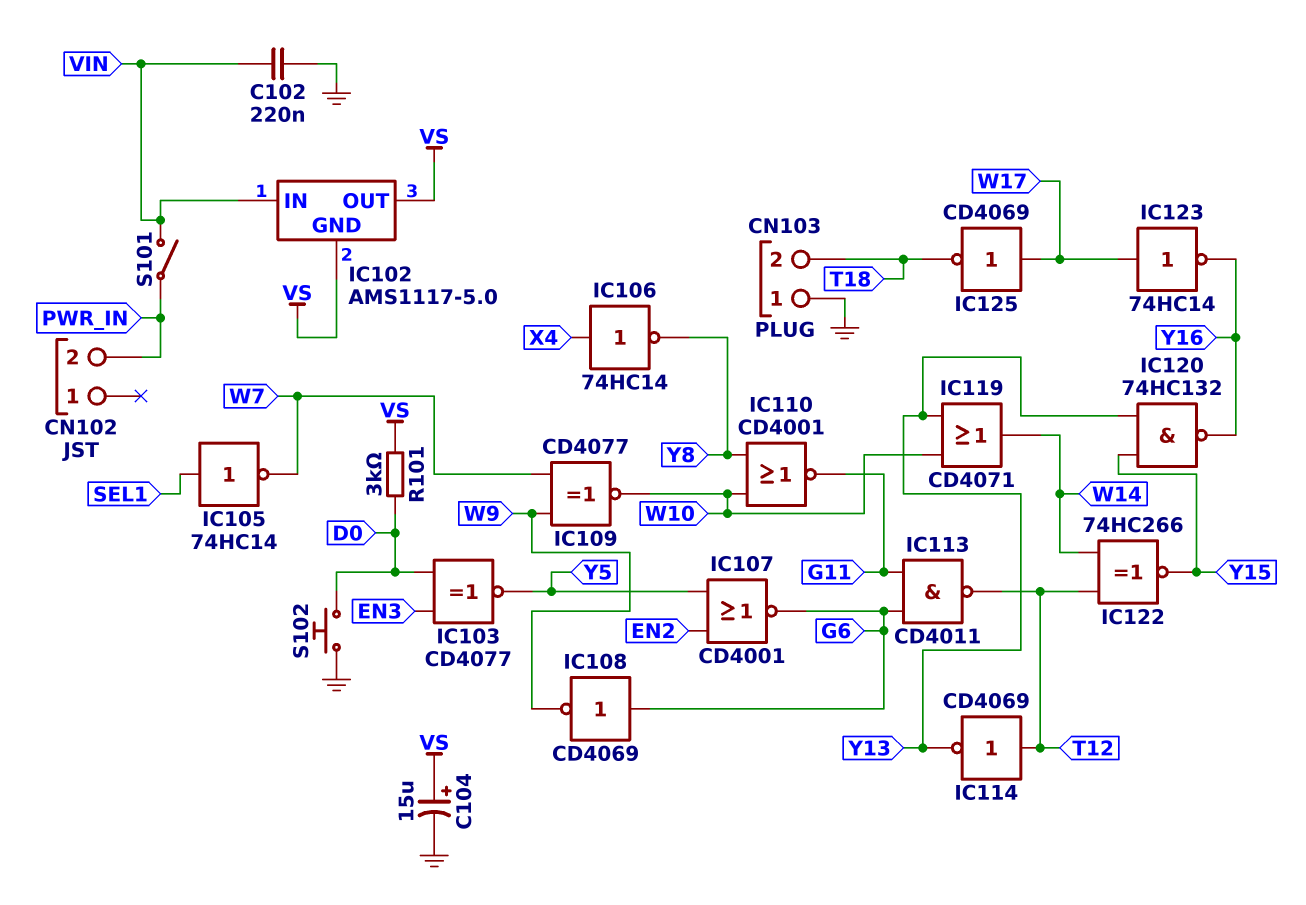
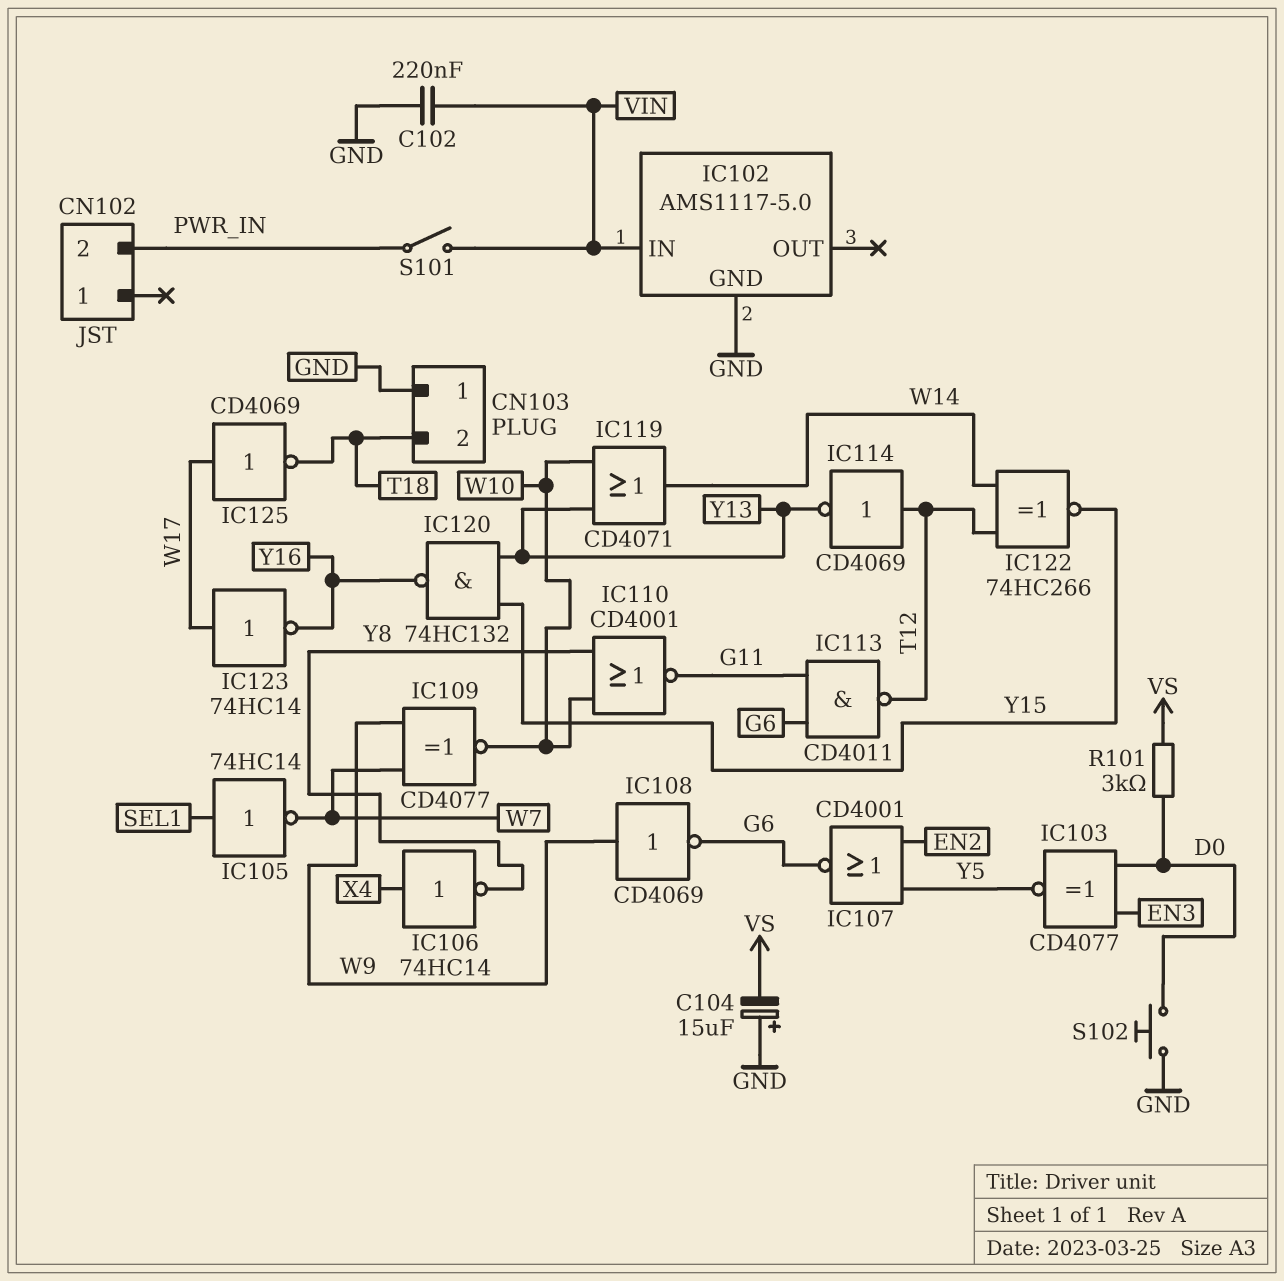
C104: 15uF (plus VS, minus GND) -> 15uF (plus GND, minus VS)
IC102 pin GND: VS -> GND
IC102 pin OUT: VS -> none
IC108: NOT CD4069 (in G6, out W9) -> NOT CD4069 (in W9, out G6)

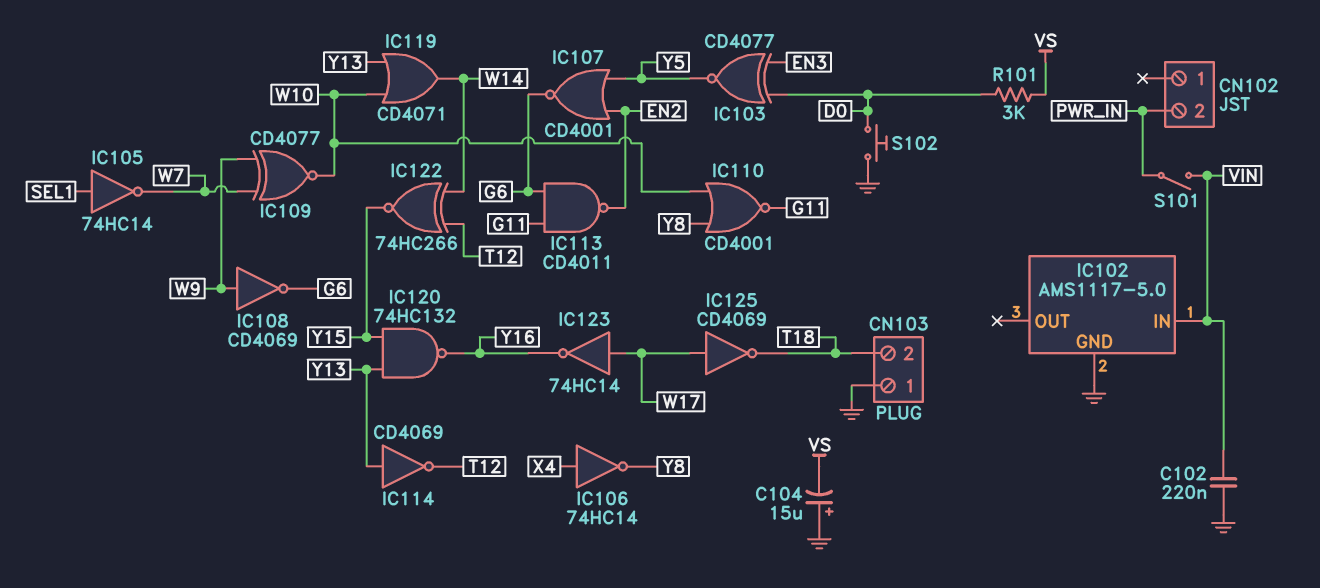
IC113: NAND CD4011 (in G6, in G11, out T12) -> NAND CD4011 (in G6, in G11, out EN2)
IC114: NOT CD4069 (in T12, out Y13) -> NOT CD4069 (in Y13, out T12)

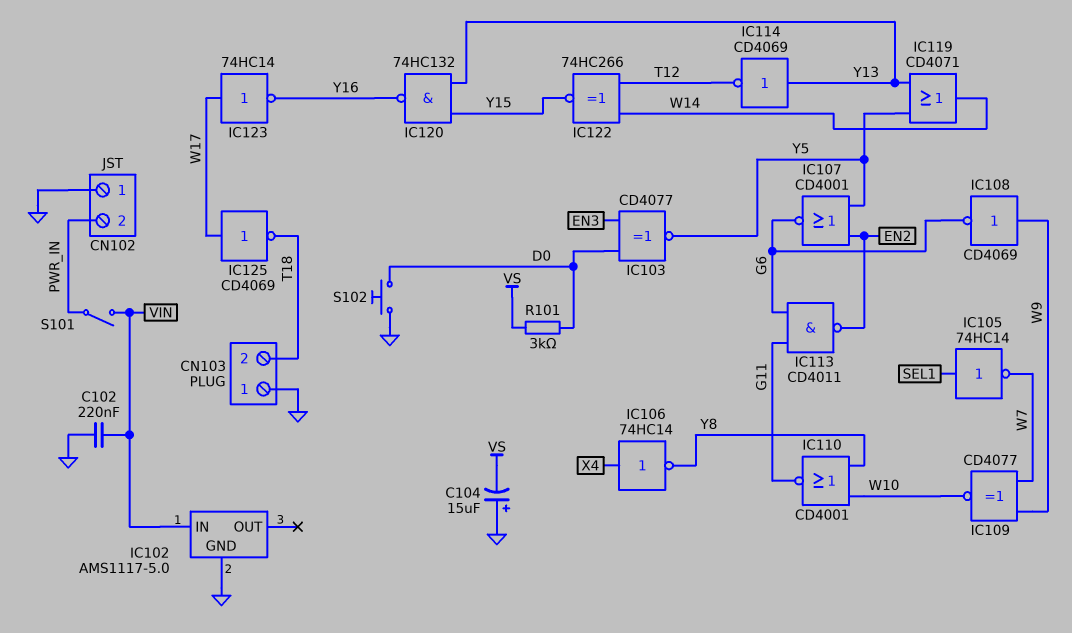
CN102 pin 1: none -> GND
IC119: OR CD4071 (in W10, in Y13, out W14) -> OR CD4071 (in Y5, in Y13, out W14)

